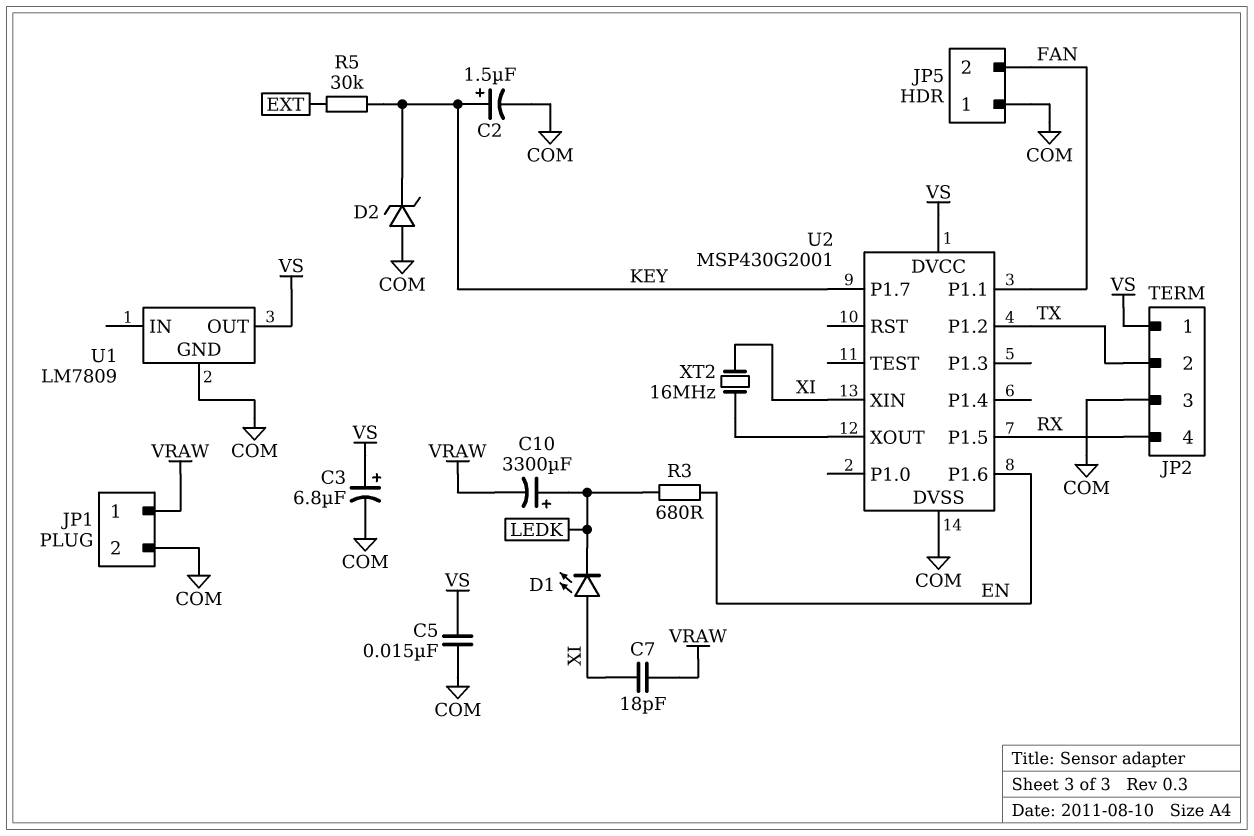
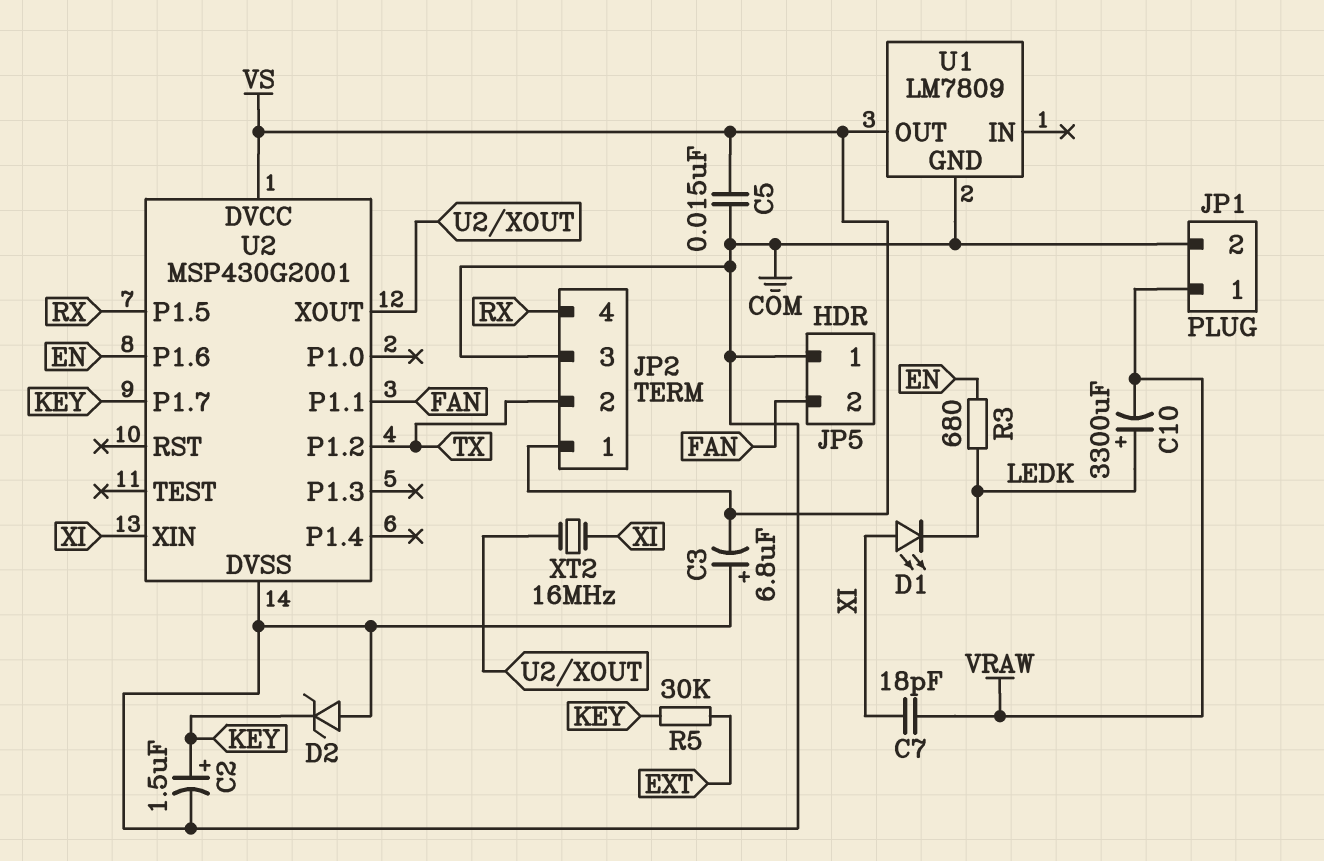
C3: 6.8uF (plus VS, minus COM) -> 6.8uF (plus COM, minus VS)

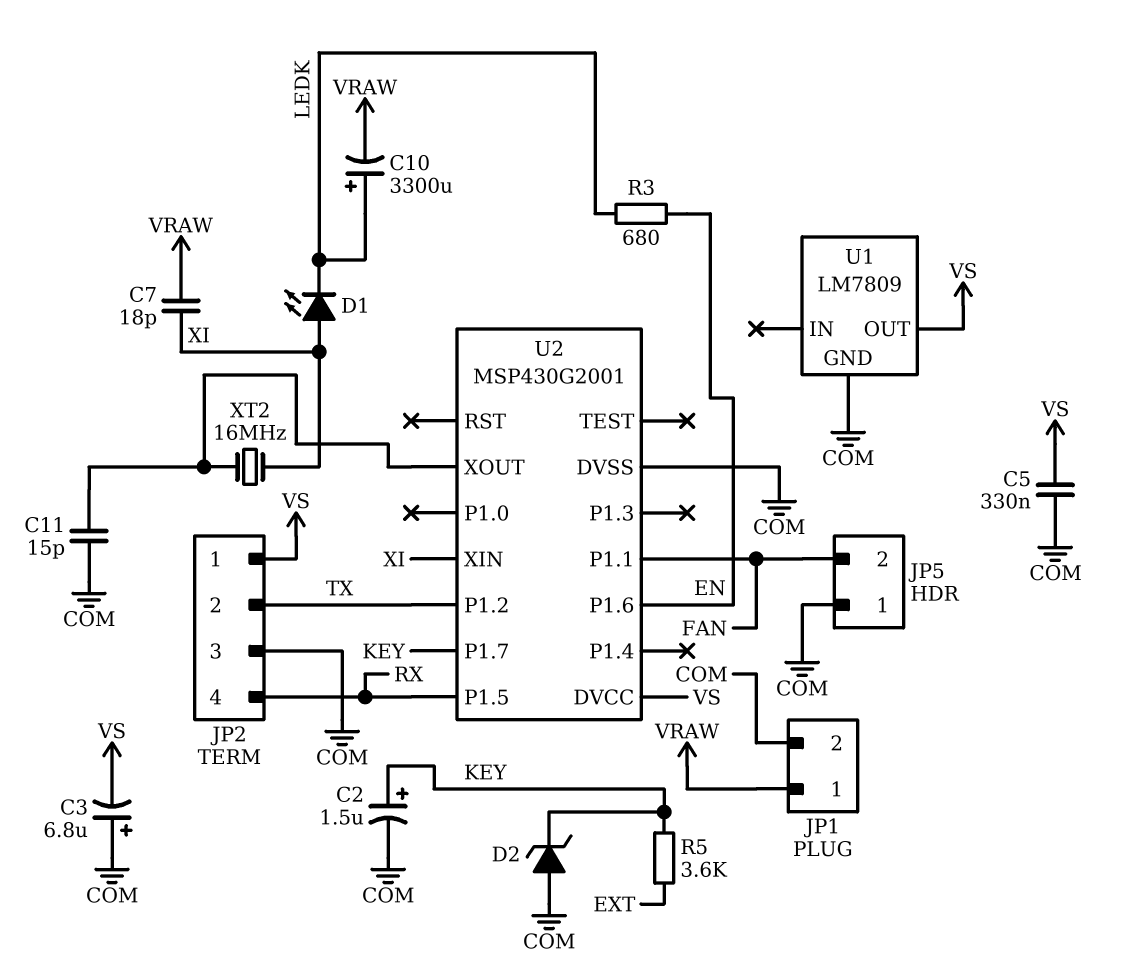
C5: 15nF (COM, VS) -> 330nF (COM, VS)
C11: none -> 15pF (COM, U2/XOUT)
R5: 30k (EXT, KEY) -> 3.6k (EXT, KEY)

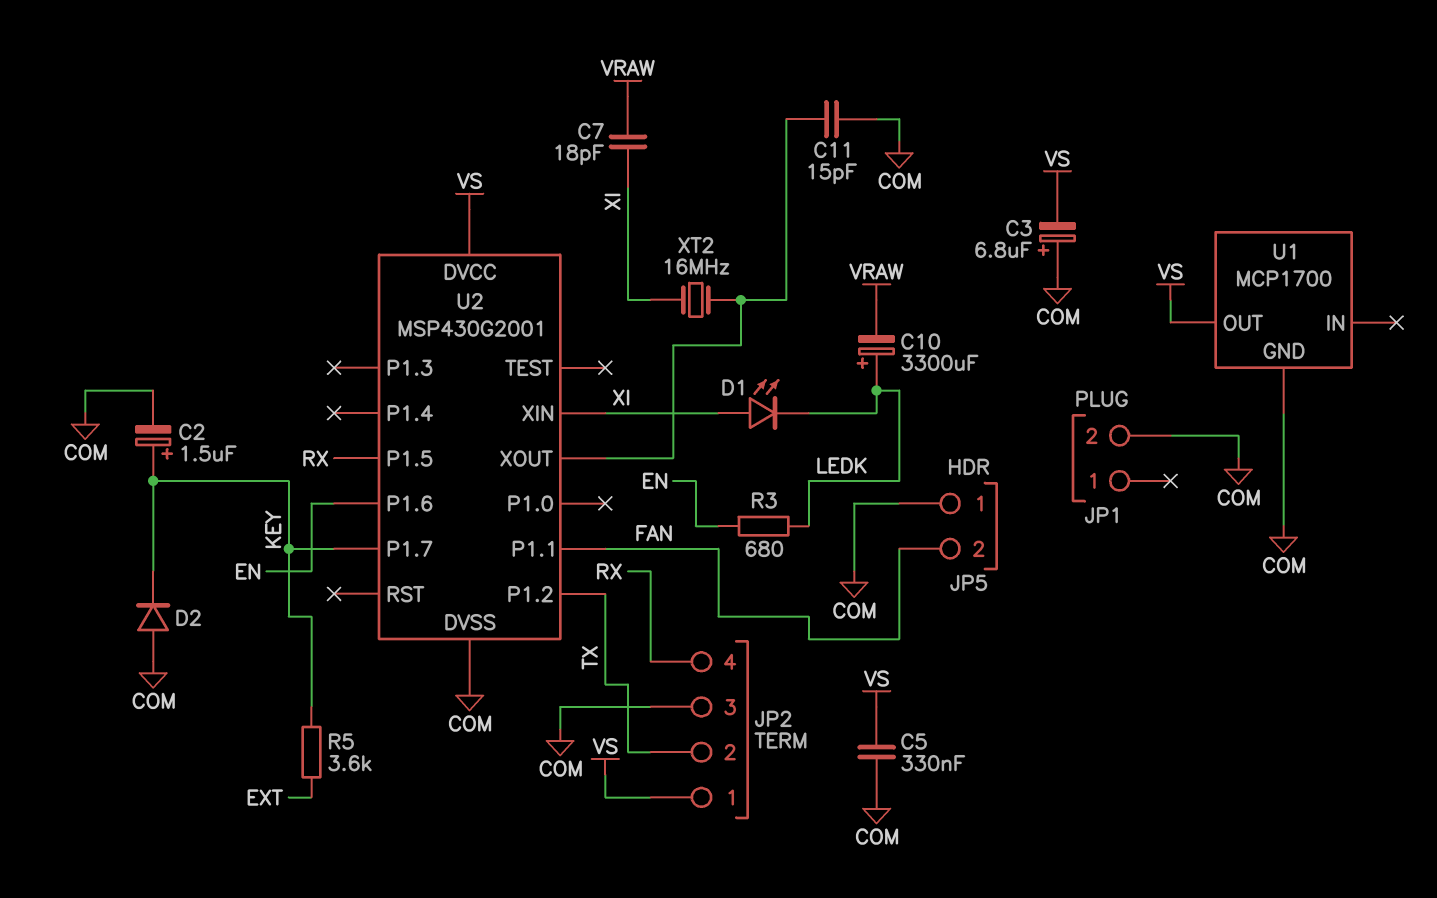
D2: zener (A COM, K KEY) -> diode (A COM, K KEY)
JP1 pin 1: VRAW -> none
U1: LM7809 -> MCP1700

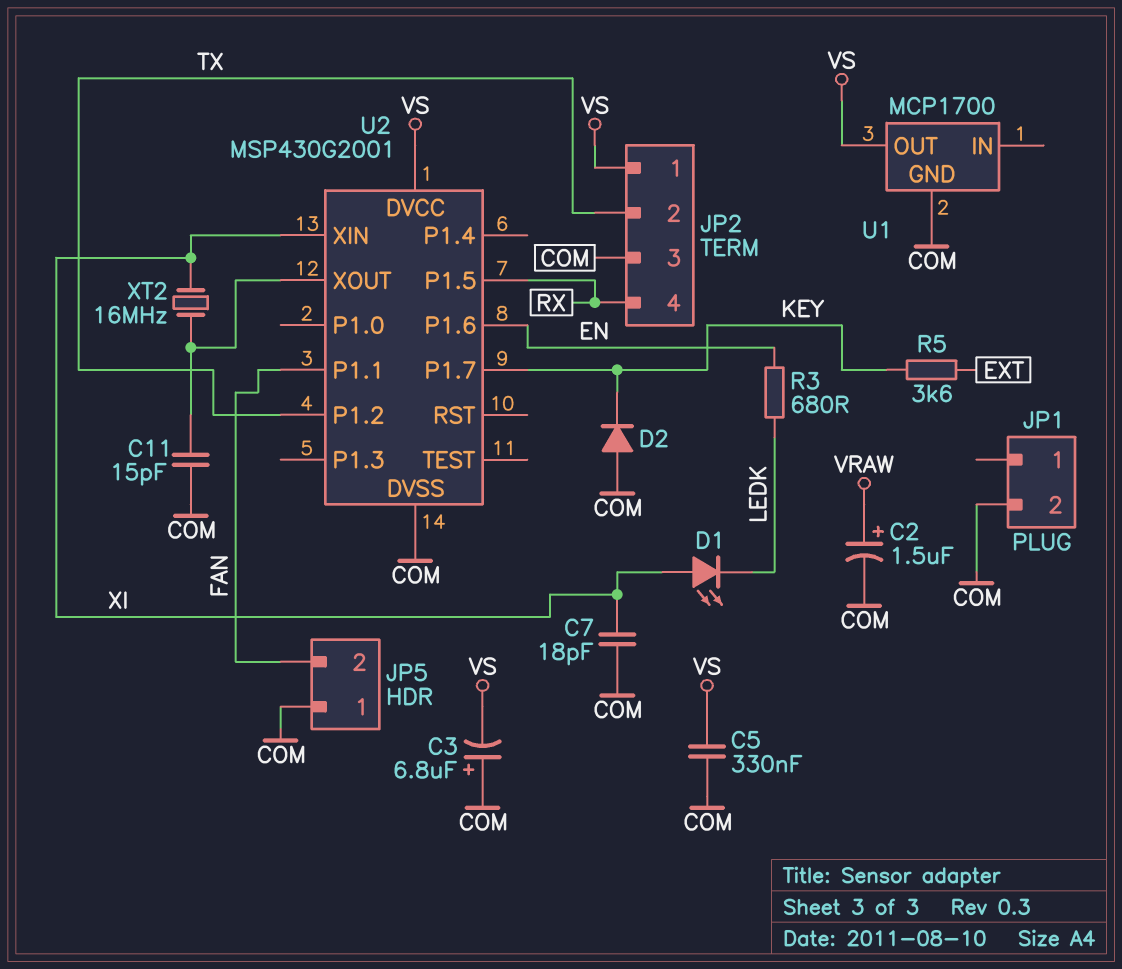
C2: 1.5uF (plus KEY, minus COM) -> 1.5uF (plus VRAW, minus COM)
C7: 18pF (VRAW, XI) -> 18pF (COM, XI)
C10: 3300uF (plus LEDK, minus VRAW) -> none

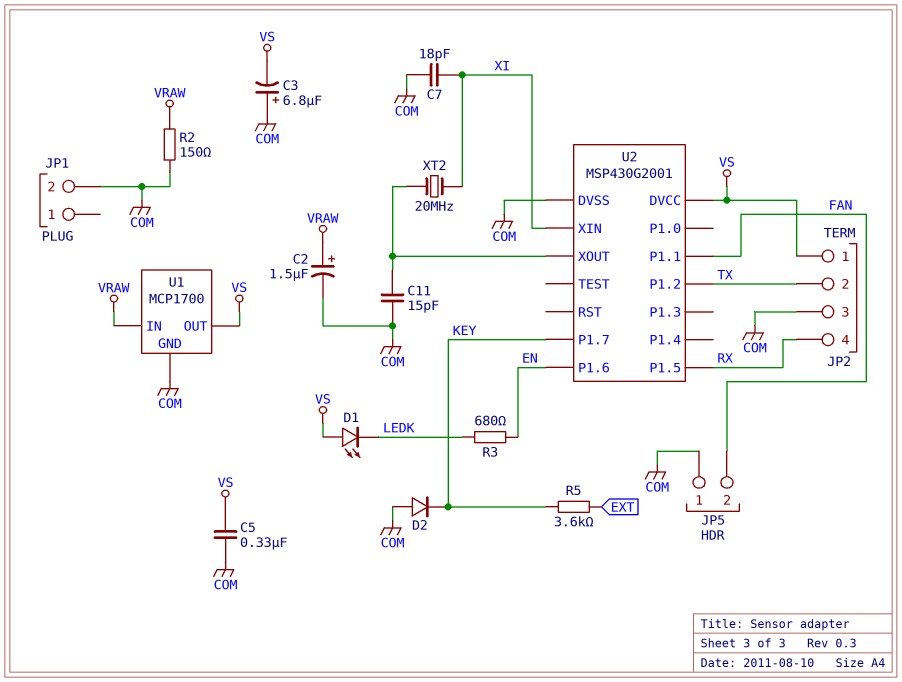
D1: LED (A XI, K LEDK) -> LED (A VS, K LEDK)
R2: none -> 150 (COM, VRAW)
U1 pin IN: none -> VRAW
XT2: 16MHz (U2/XOUT, XI) -> 20MHz (U2/XOUT, XI)

